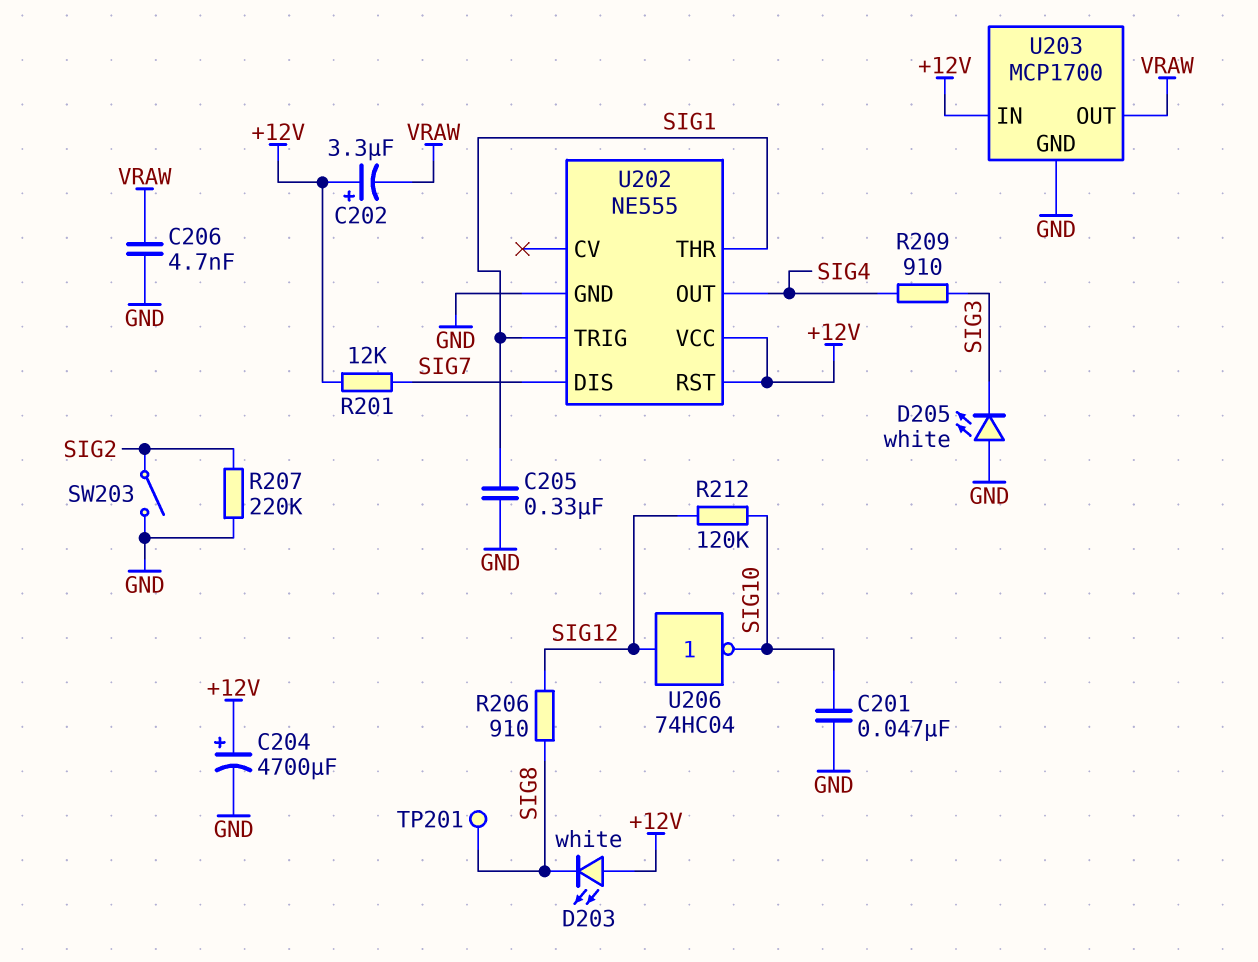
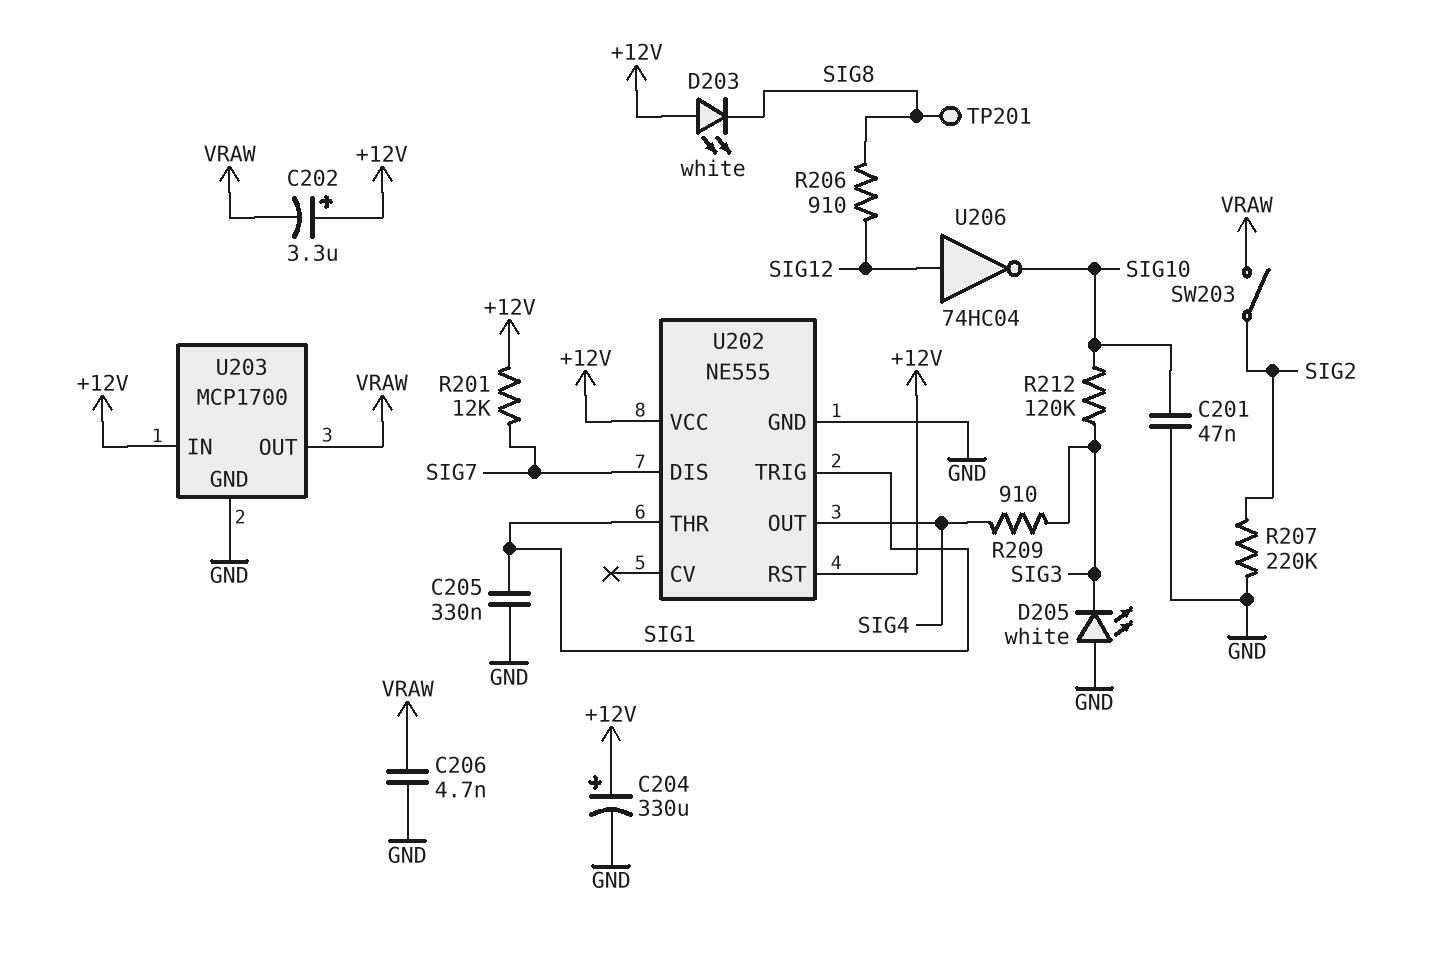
C204: 4700uF (plus +12V, minus GND) -> 330uF (plus +12V, minus GND)
R212: 120k (SIG10, SIG12) -> 120k (SIG3, SIG10)
SW203: switch (GND, SIG2) -> switch (SIG2, VRAW)

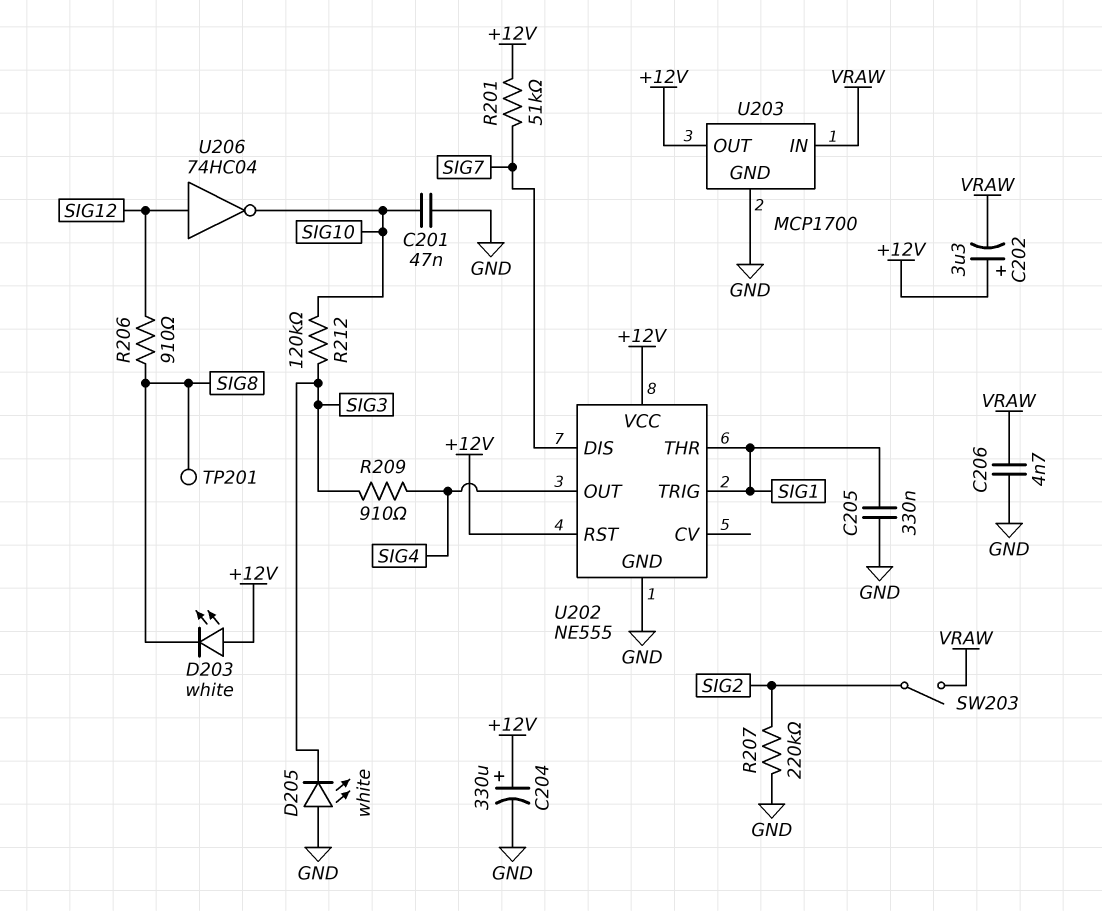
R201: 12k (+12V, SIG7) -> 51k (+12V, SIG7)
U203 pin IN: +12V -> VRAW
U203 pin OUT: VRAW -> +12V

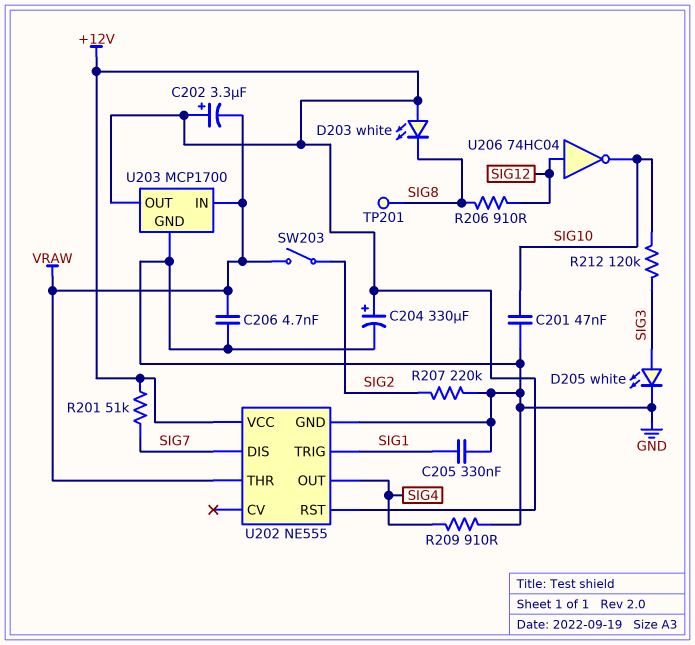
D205: LED white (A GND, K SIG3) -> LED white (A SIG3, K GND)
R209: 910 (SIG3, SIG4) -> 910 (GND, SIG4)
U202 pin THR: SIG1 -> VRAW

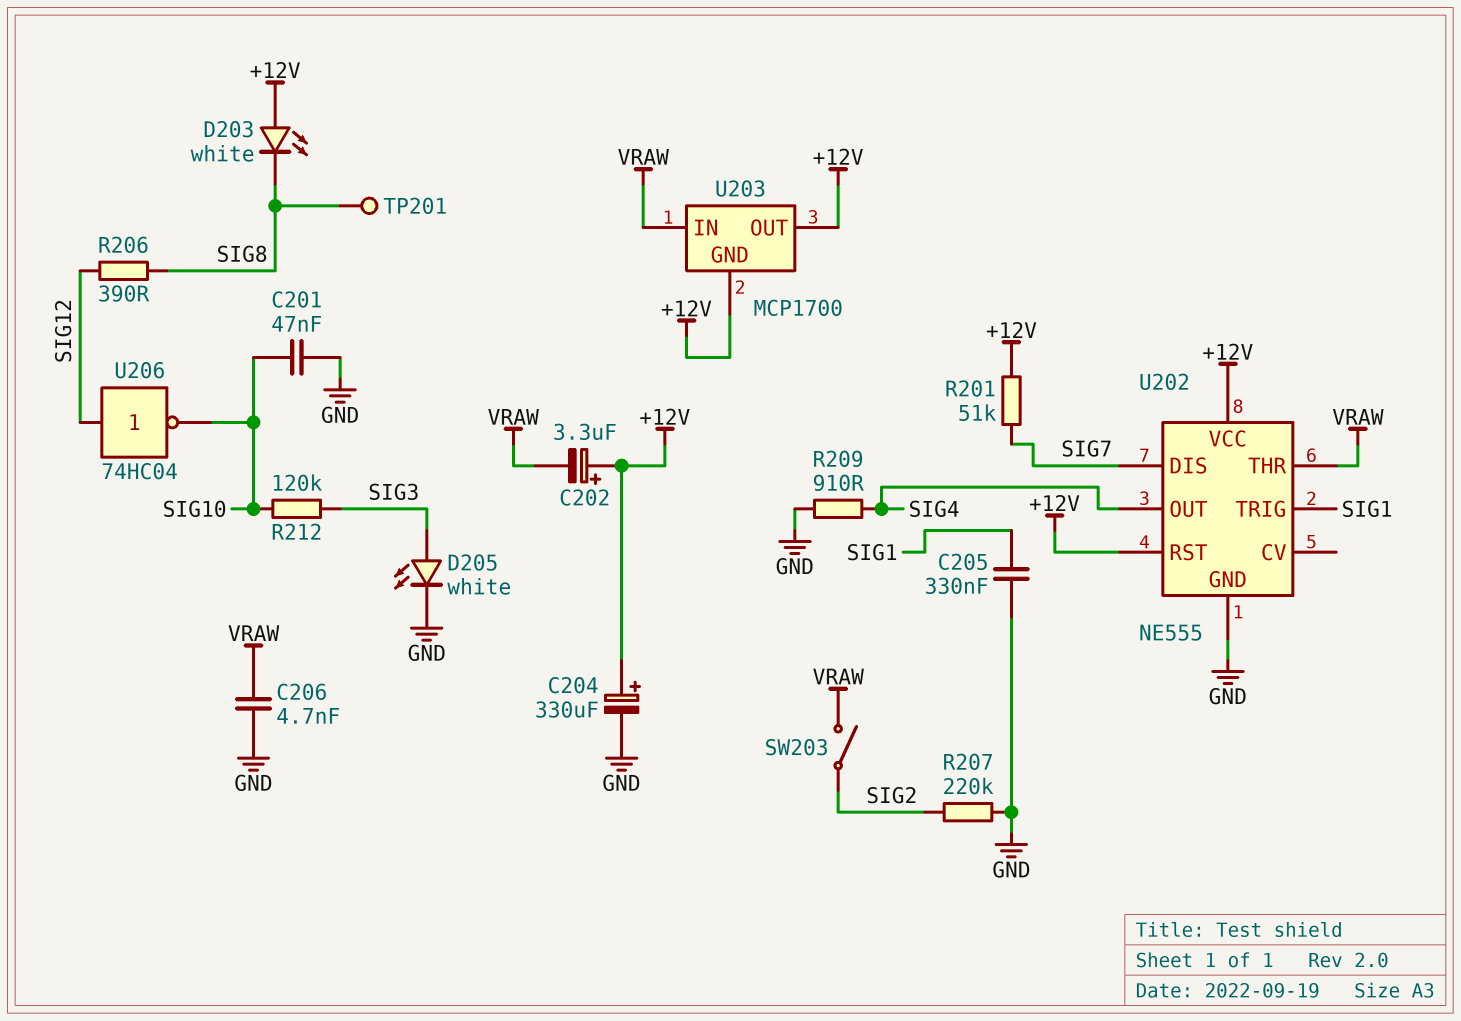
R206: 910 (SIG8, SIG12) -> 390 (SIG8, SIG12)
U203 pin GND: GND -> +12V

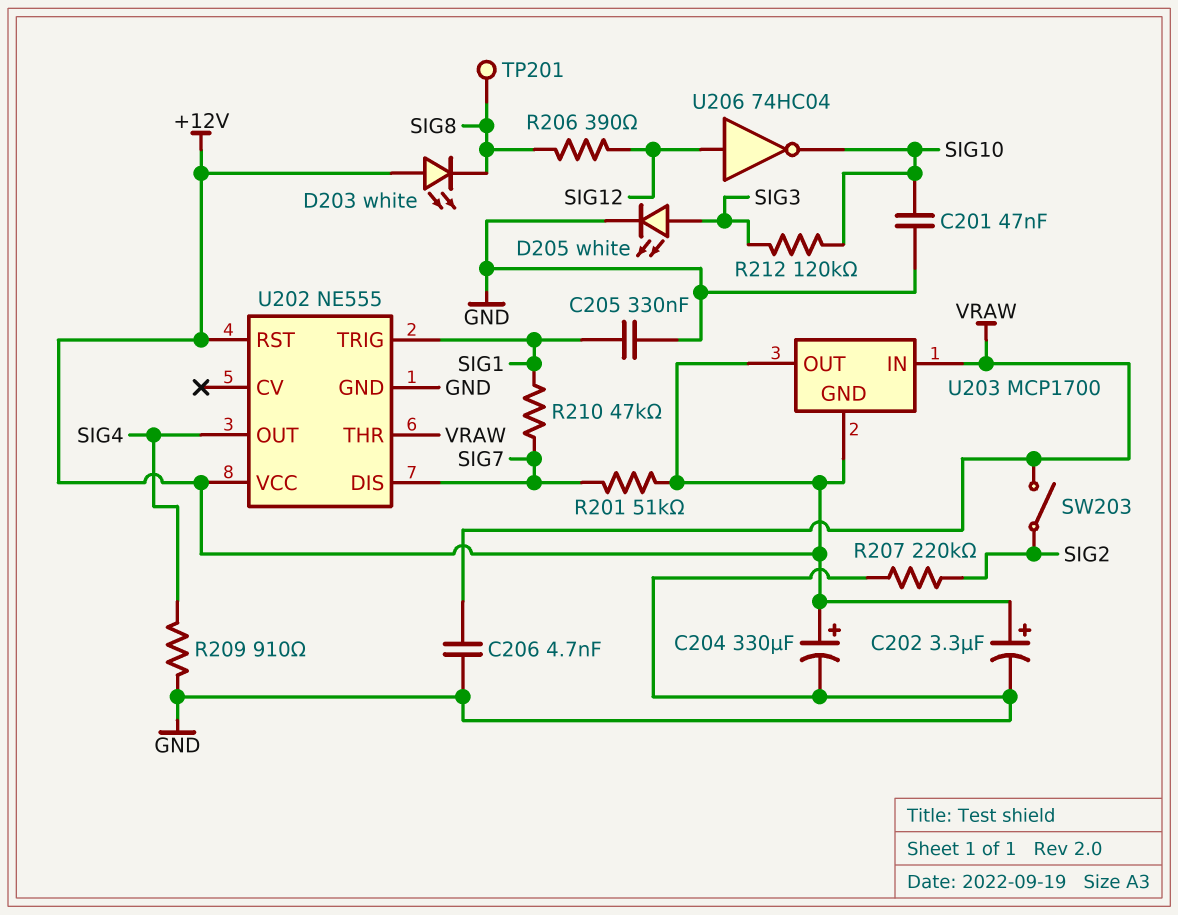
C202: 3.3uF (plus +12V, minus VRAW) -> 3.3uF (plus +12V, minus GND)
R210: none -> 47k (SIG1, SIG7)

